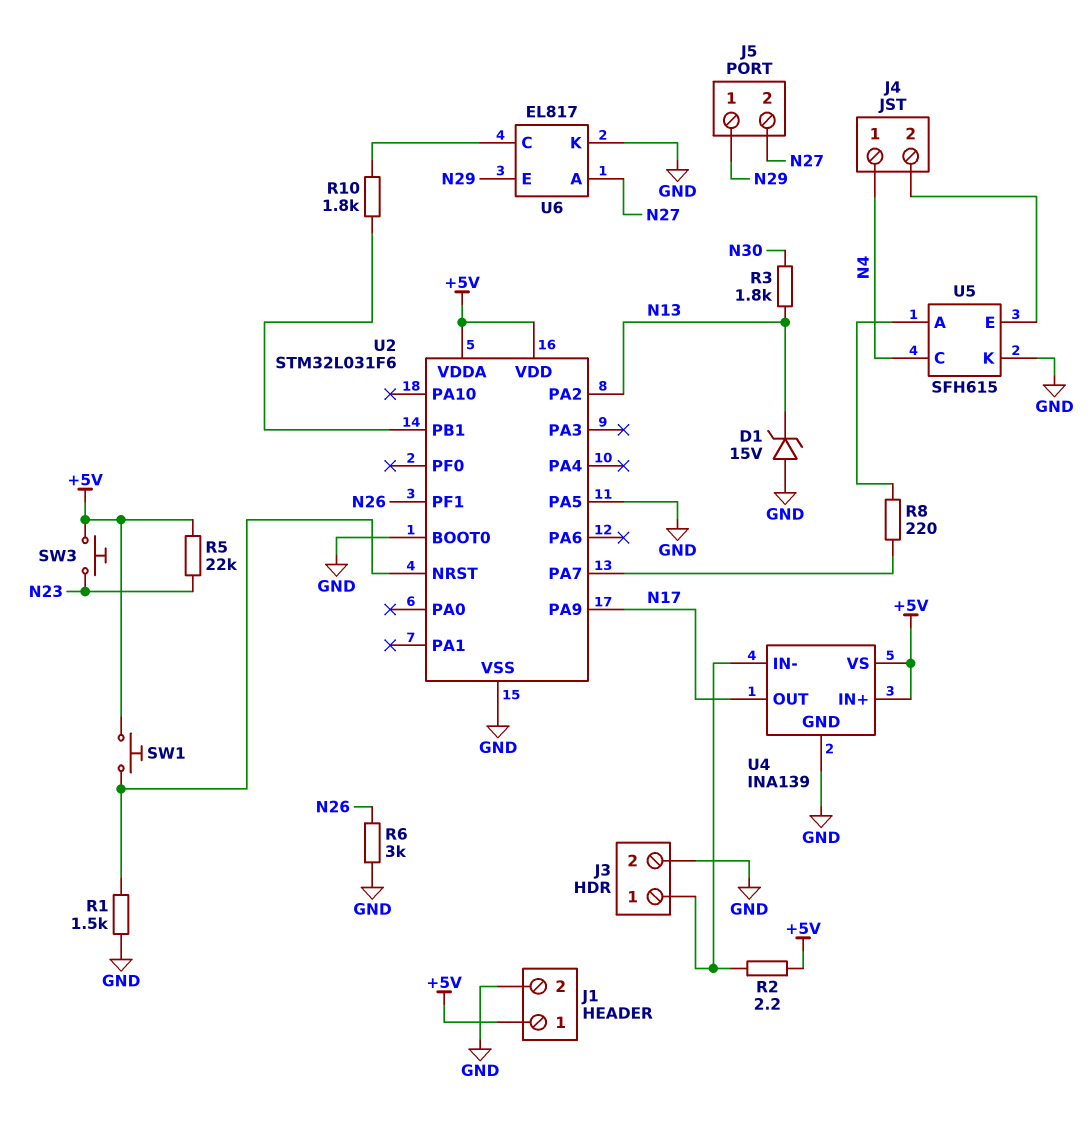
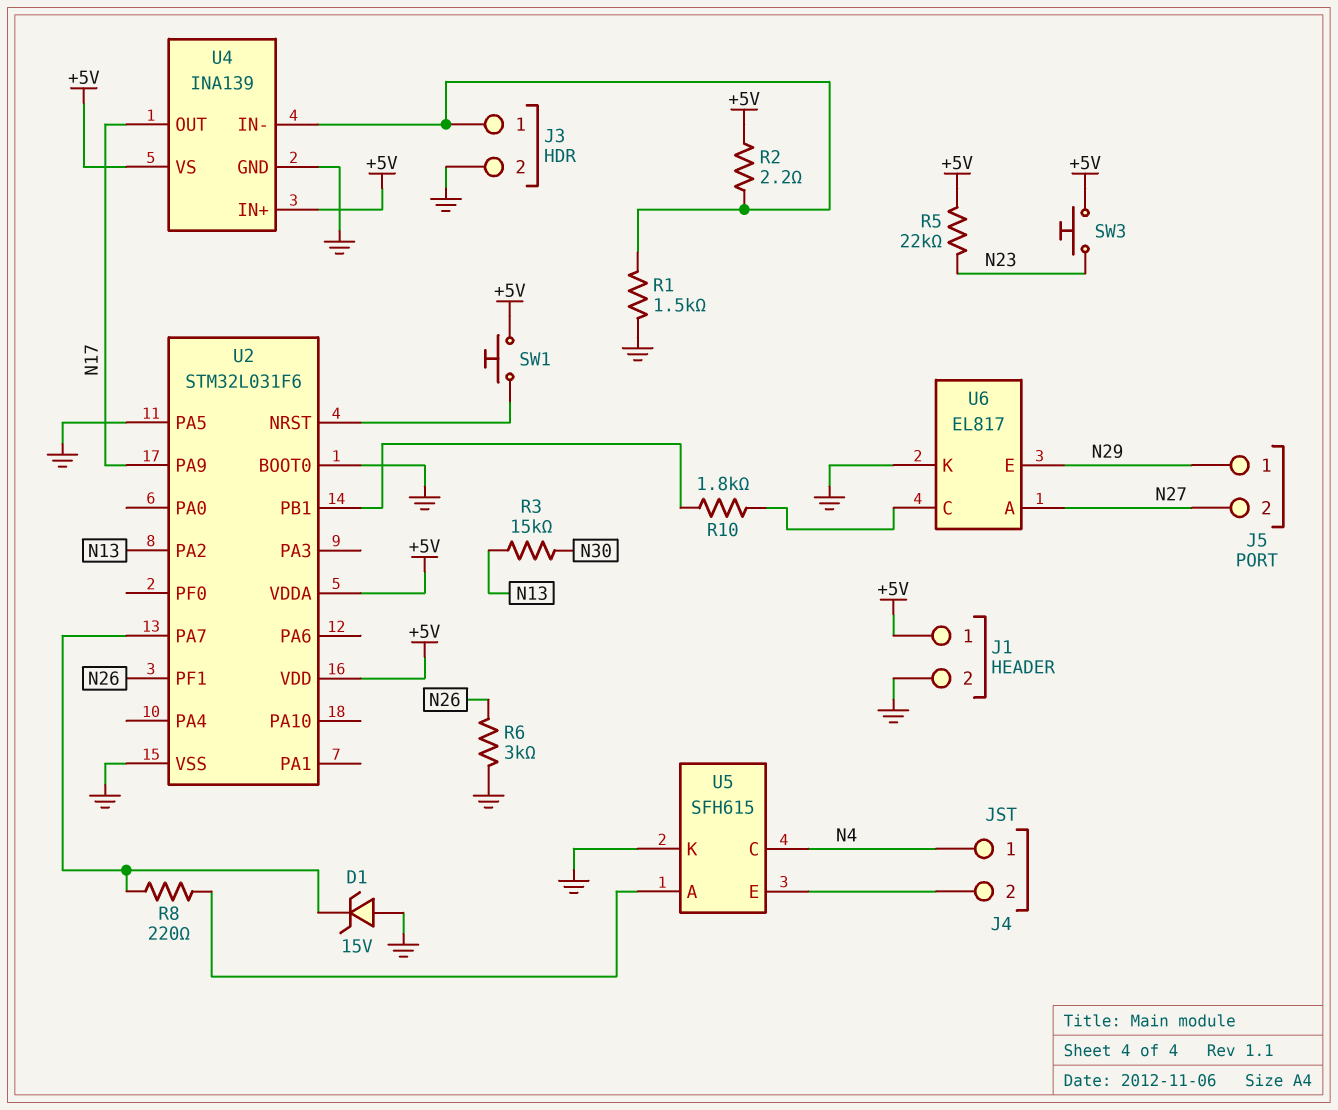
D1: zener 15V (A GND, K N13) -> zener 15V (A GND, K U2/PA7)
R1: 1.5k (GND, U2/NRST) -> 1.5k (GND, J3/1)
R3: 1.8k (N13, N30) -> 15k (N13, N30)

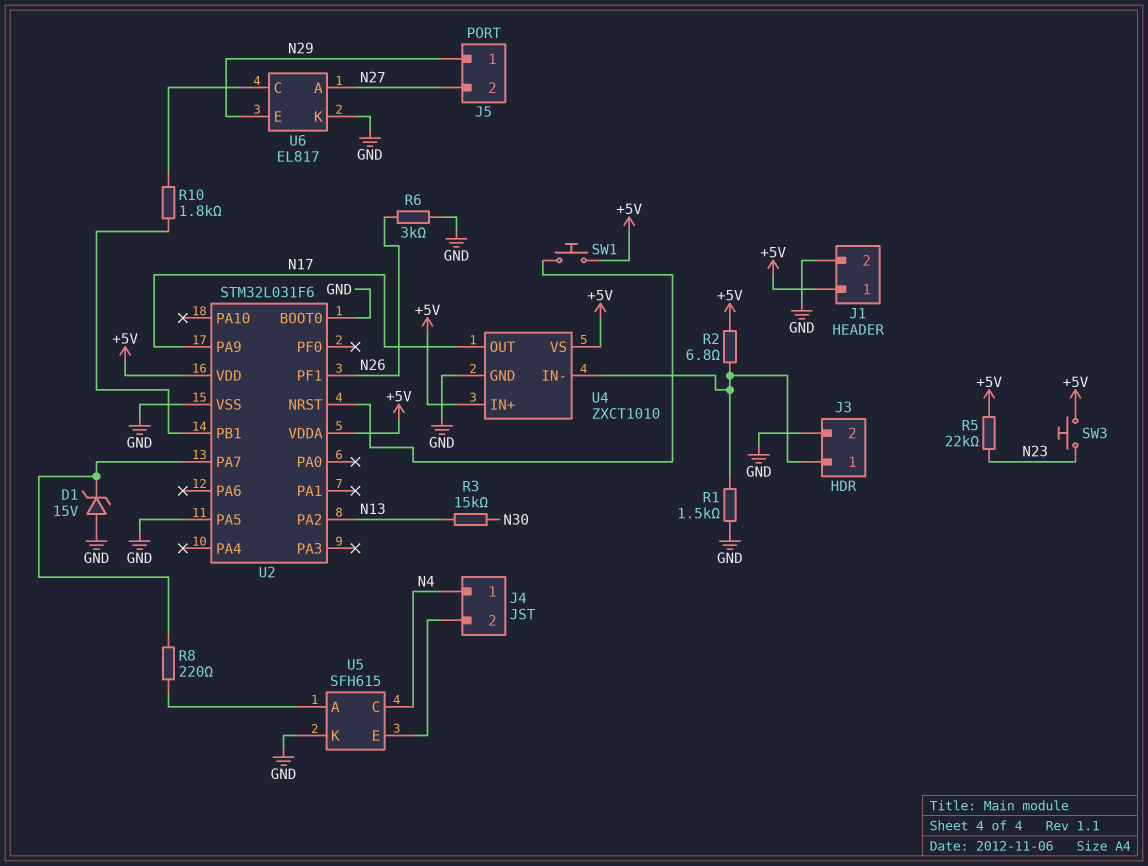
R2: 2.2 (+5V, J3/1) -> 6.8 (+5V, J3/1)
U4: INA139 -> ZXCT1010

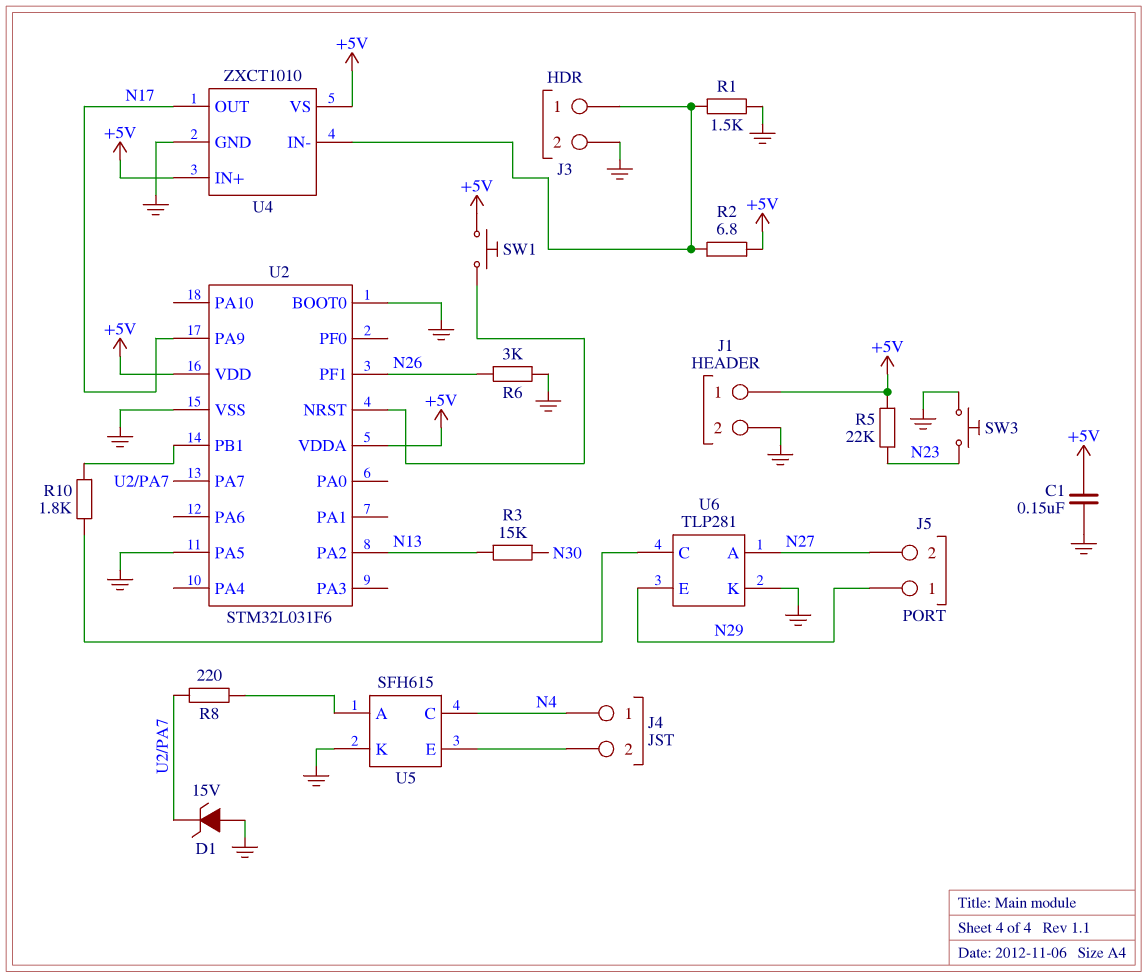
C1: none -> 150nF (+5V, GND)
SW3: button (+5V, N23) -> button (GND, N23)
U6: EL817 -> TLP281

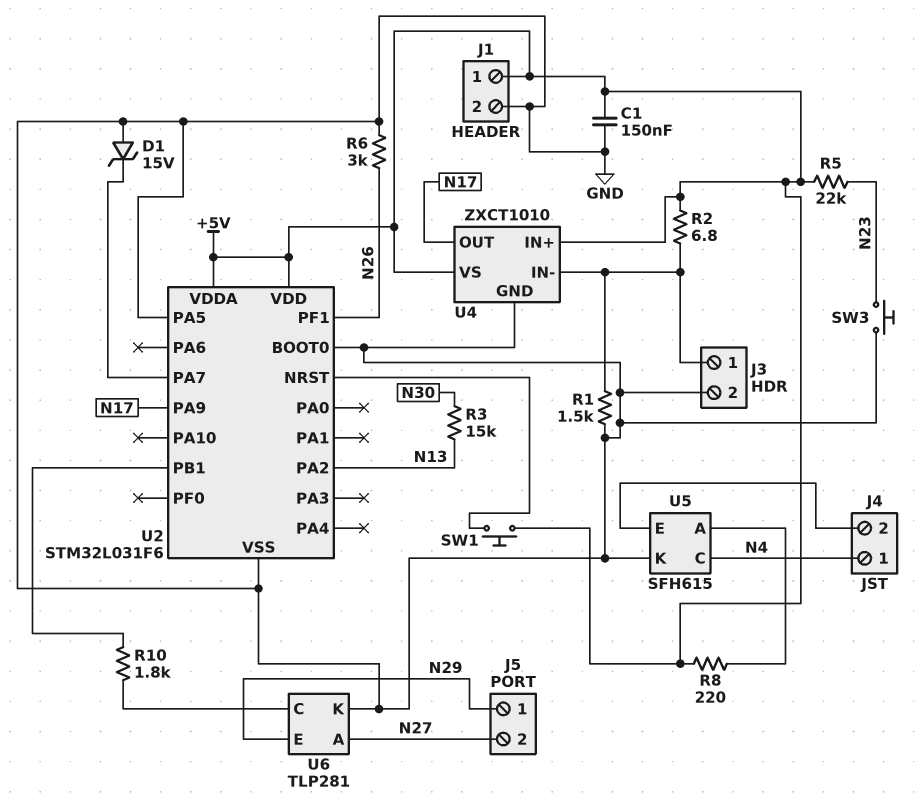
R8: 220 (U2/PA7, U5/A) -> 220 (+5V, U5/A)

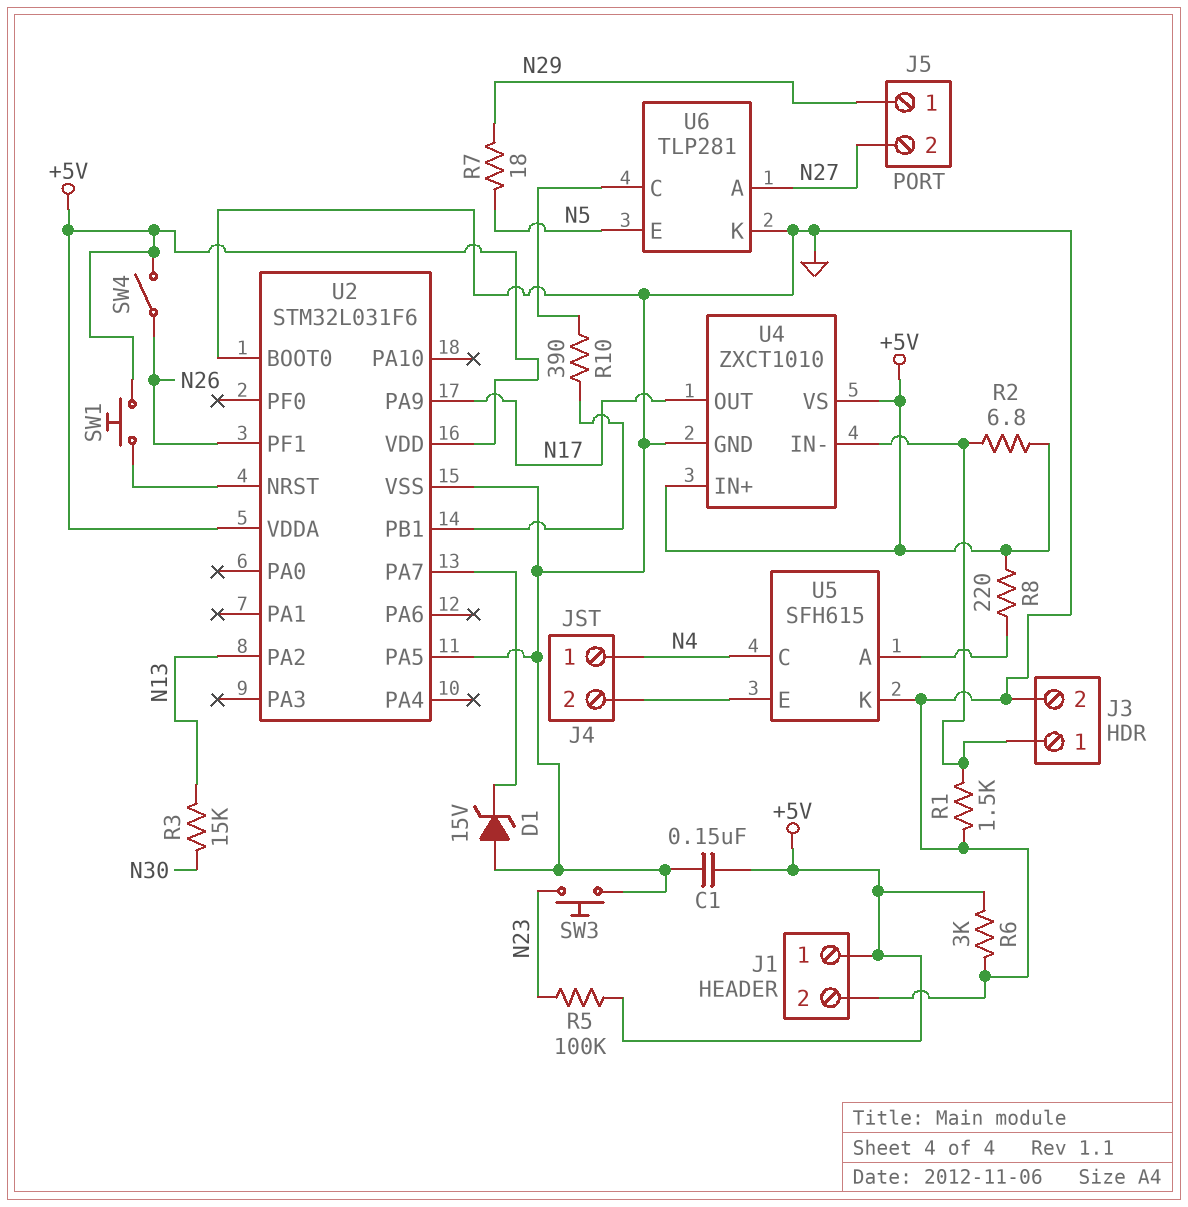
R5: 22k (+5V, N23) -> 100k (+5V, N23)
R6: 3k (GND, N26) -> 3k (+5V, GND)
R7: none -> 18 (N5, N29)
R10: 1.8k (U2/PB1, U6/C) -> 390 (U2/PB1, U6/C)
SW4: none -> switch (+5V, N26)
U6 pin E: N29 -> N5

